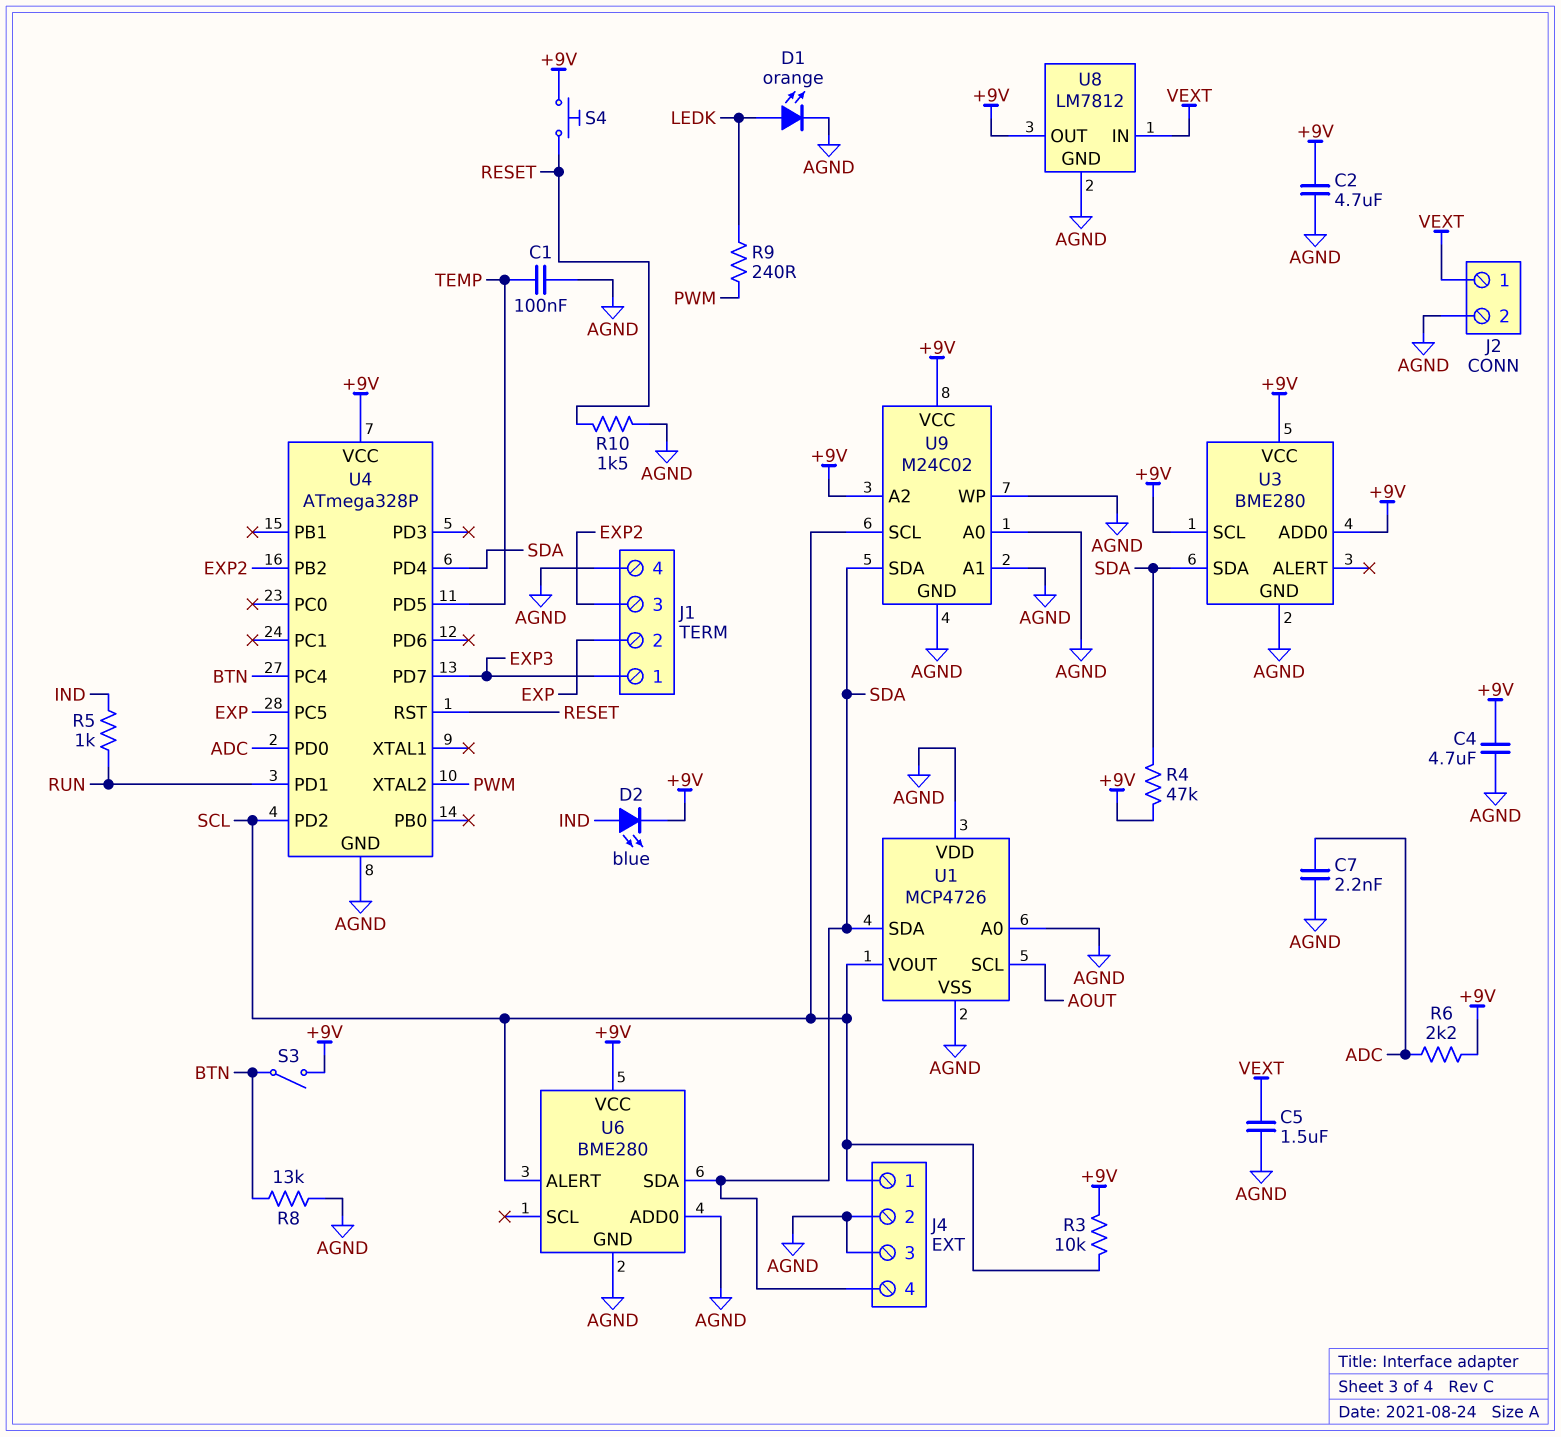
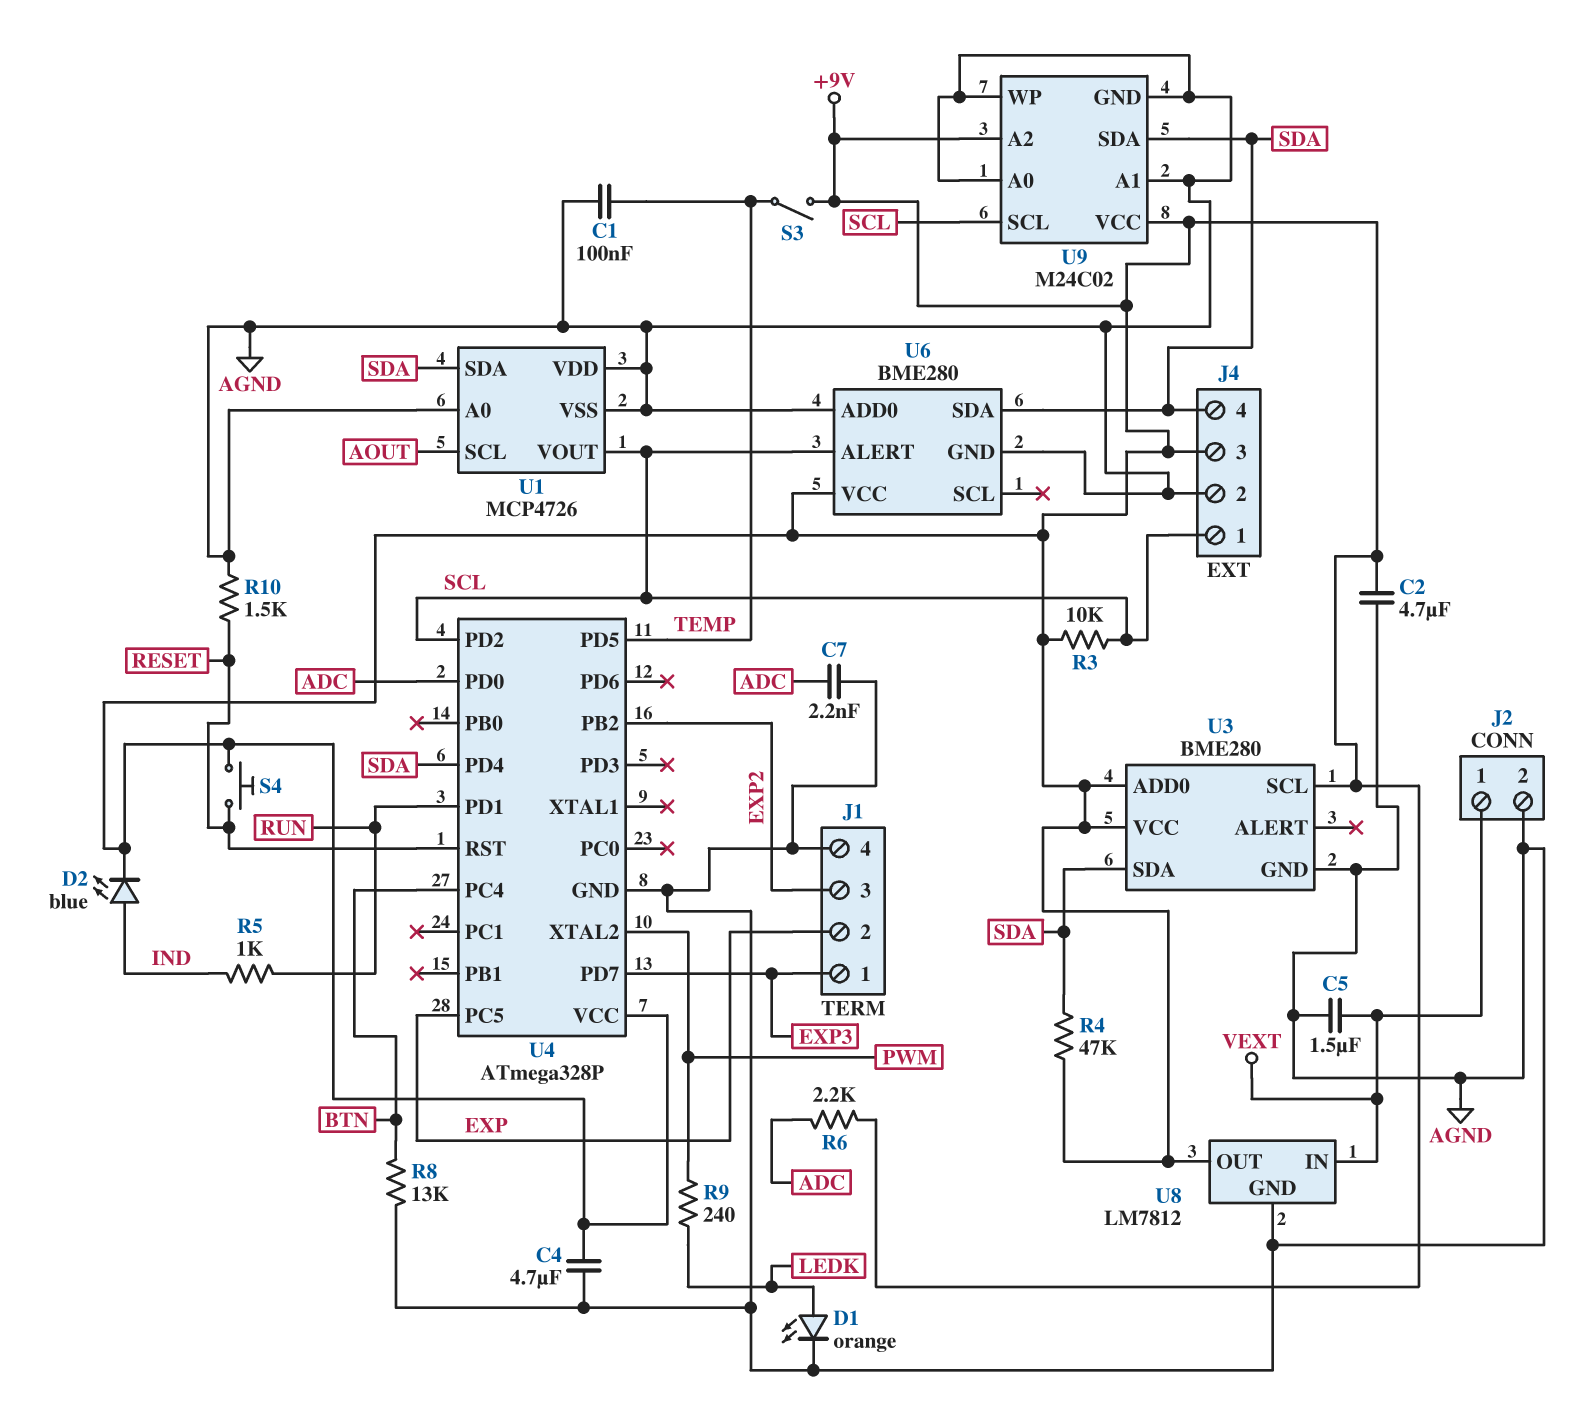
J4 pin 3: AGND -> +9V
S3: switch (+9V, BTN) -> switch (+9V, TEMP)

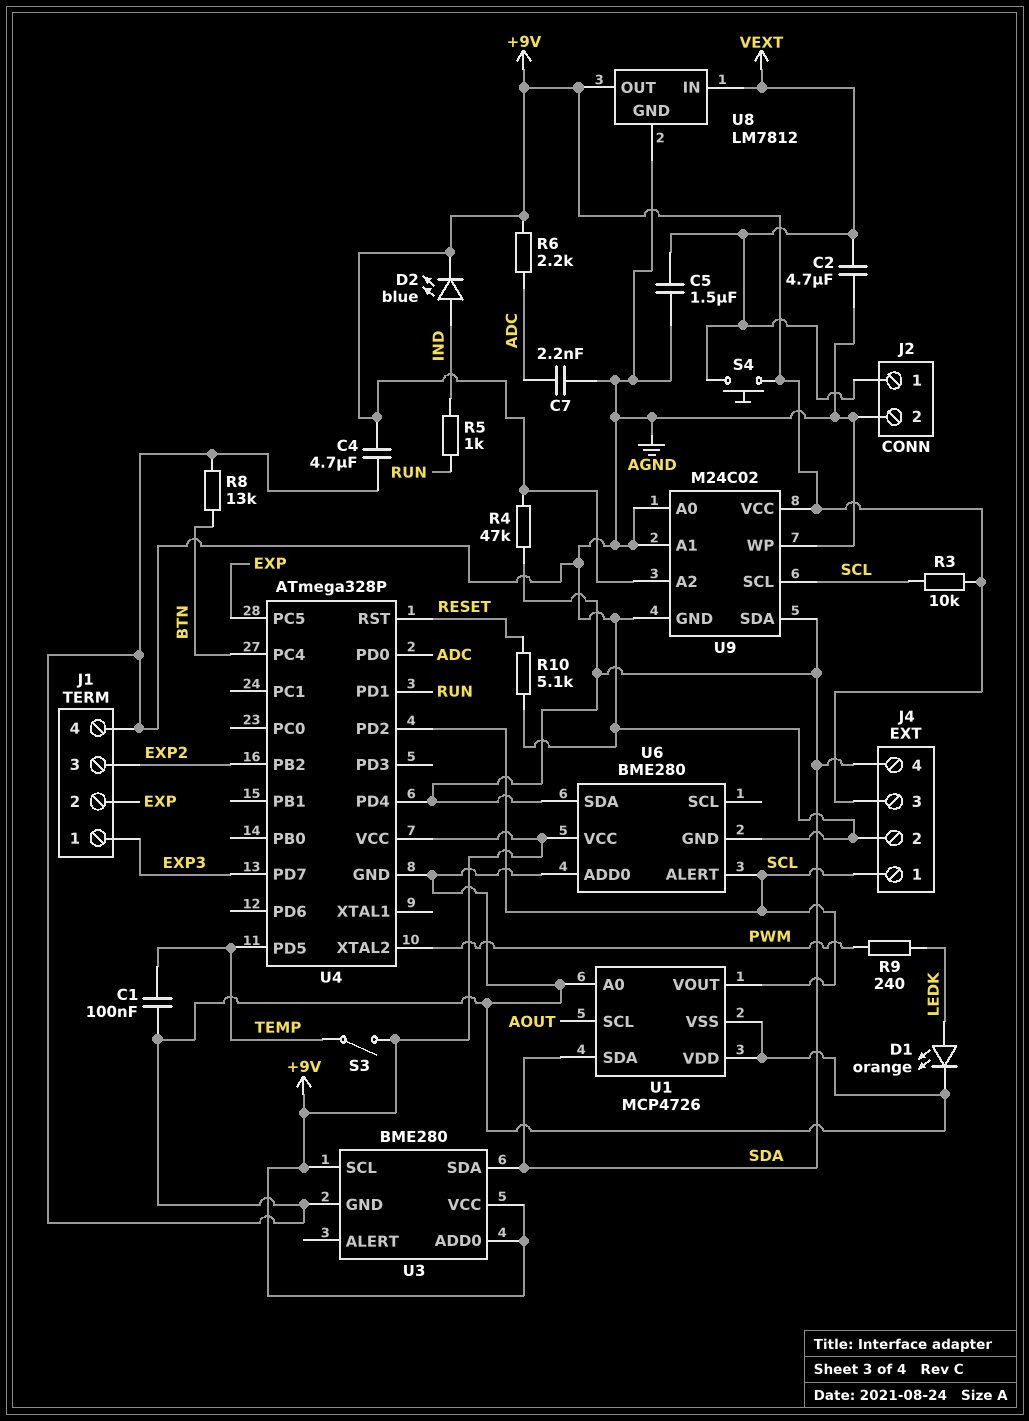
C2: 4.7uF (+9V, AGND) -> 4.7uF (AGND, VEXT)
R10: 1.5k (AGND, RESET) -> 5.1k (AGND, RESET)
S4: button (+9V, RESET) -> button (+9V, VEXT)

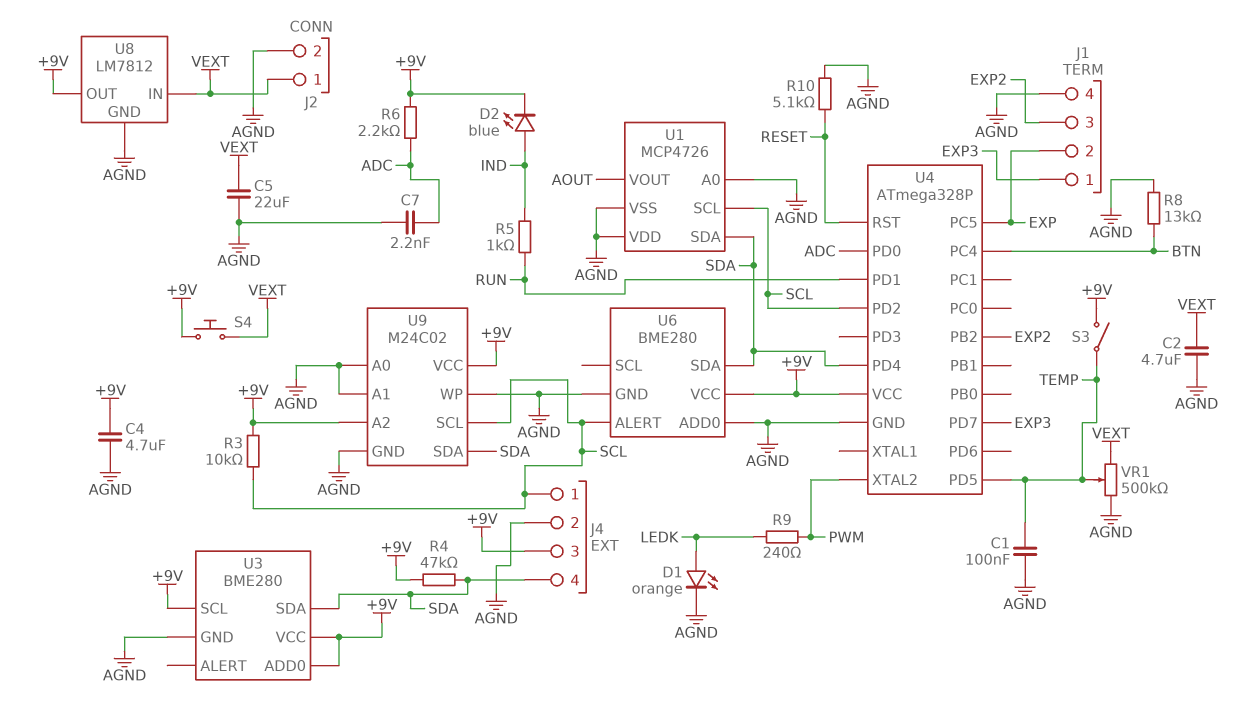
C5: 1.5uF (AGND, VEXT) -> 22uF (AGND, VEXT)
U1 pin SCL: AOUT -> SCL
U1 pin VOUT: SCL -> AOUT
VR1: none -> 500k (AGND, VEXT, wiper TEMP)

